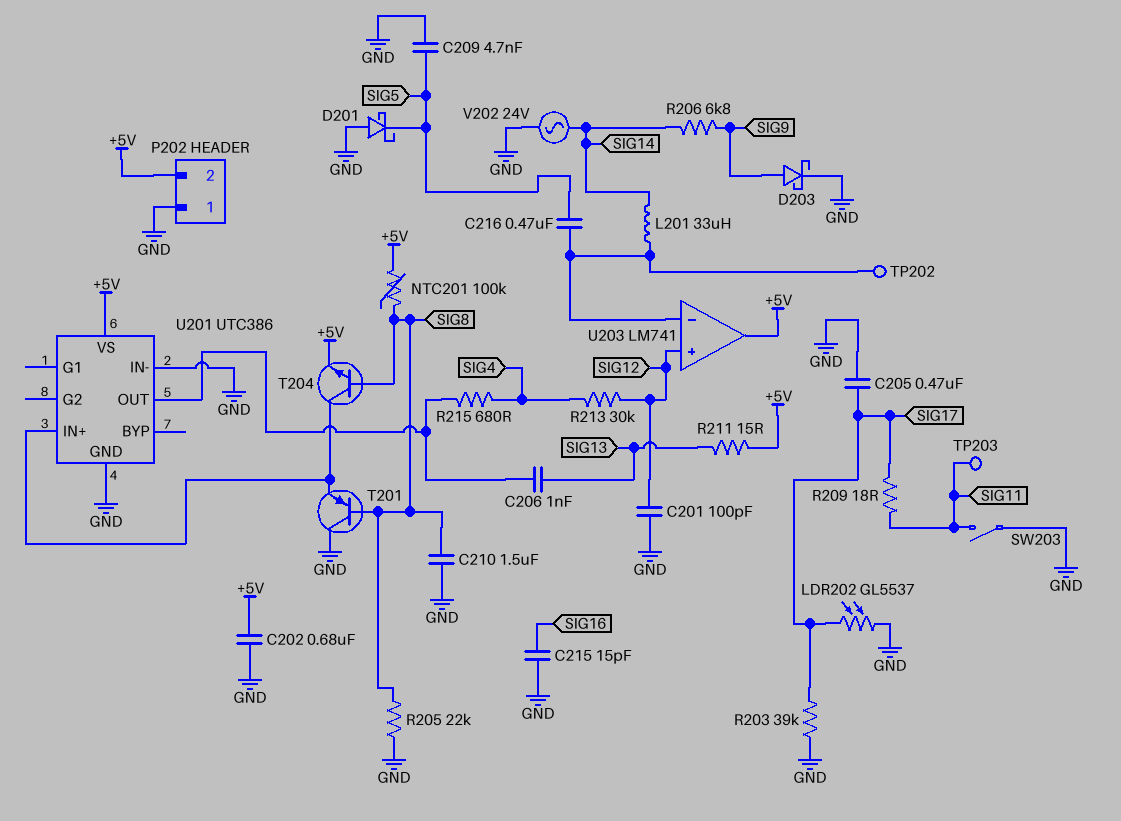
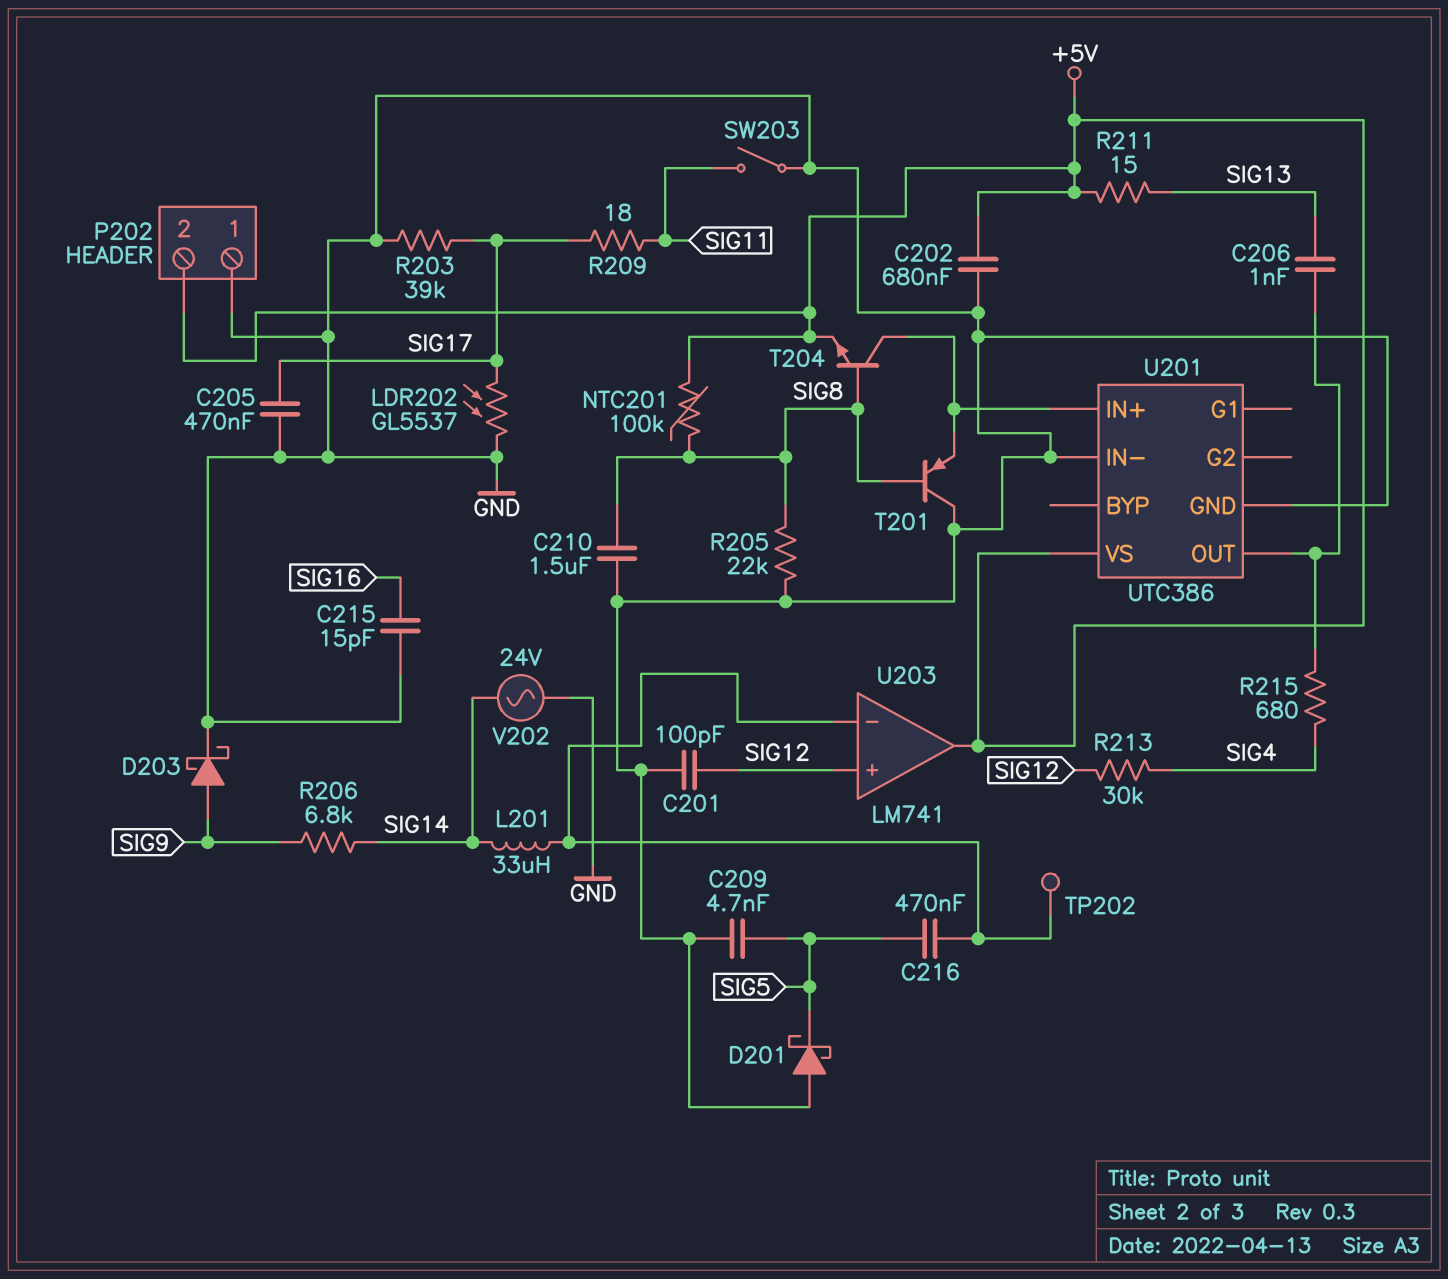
TP203: test point (SIG11) -> none

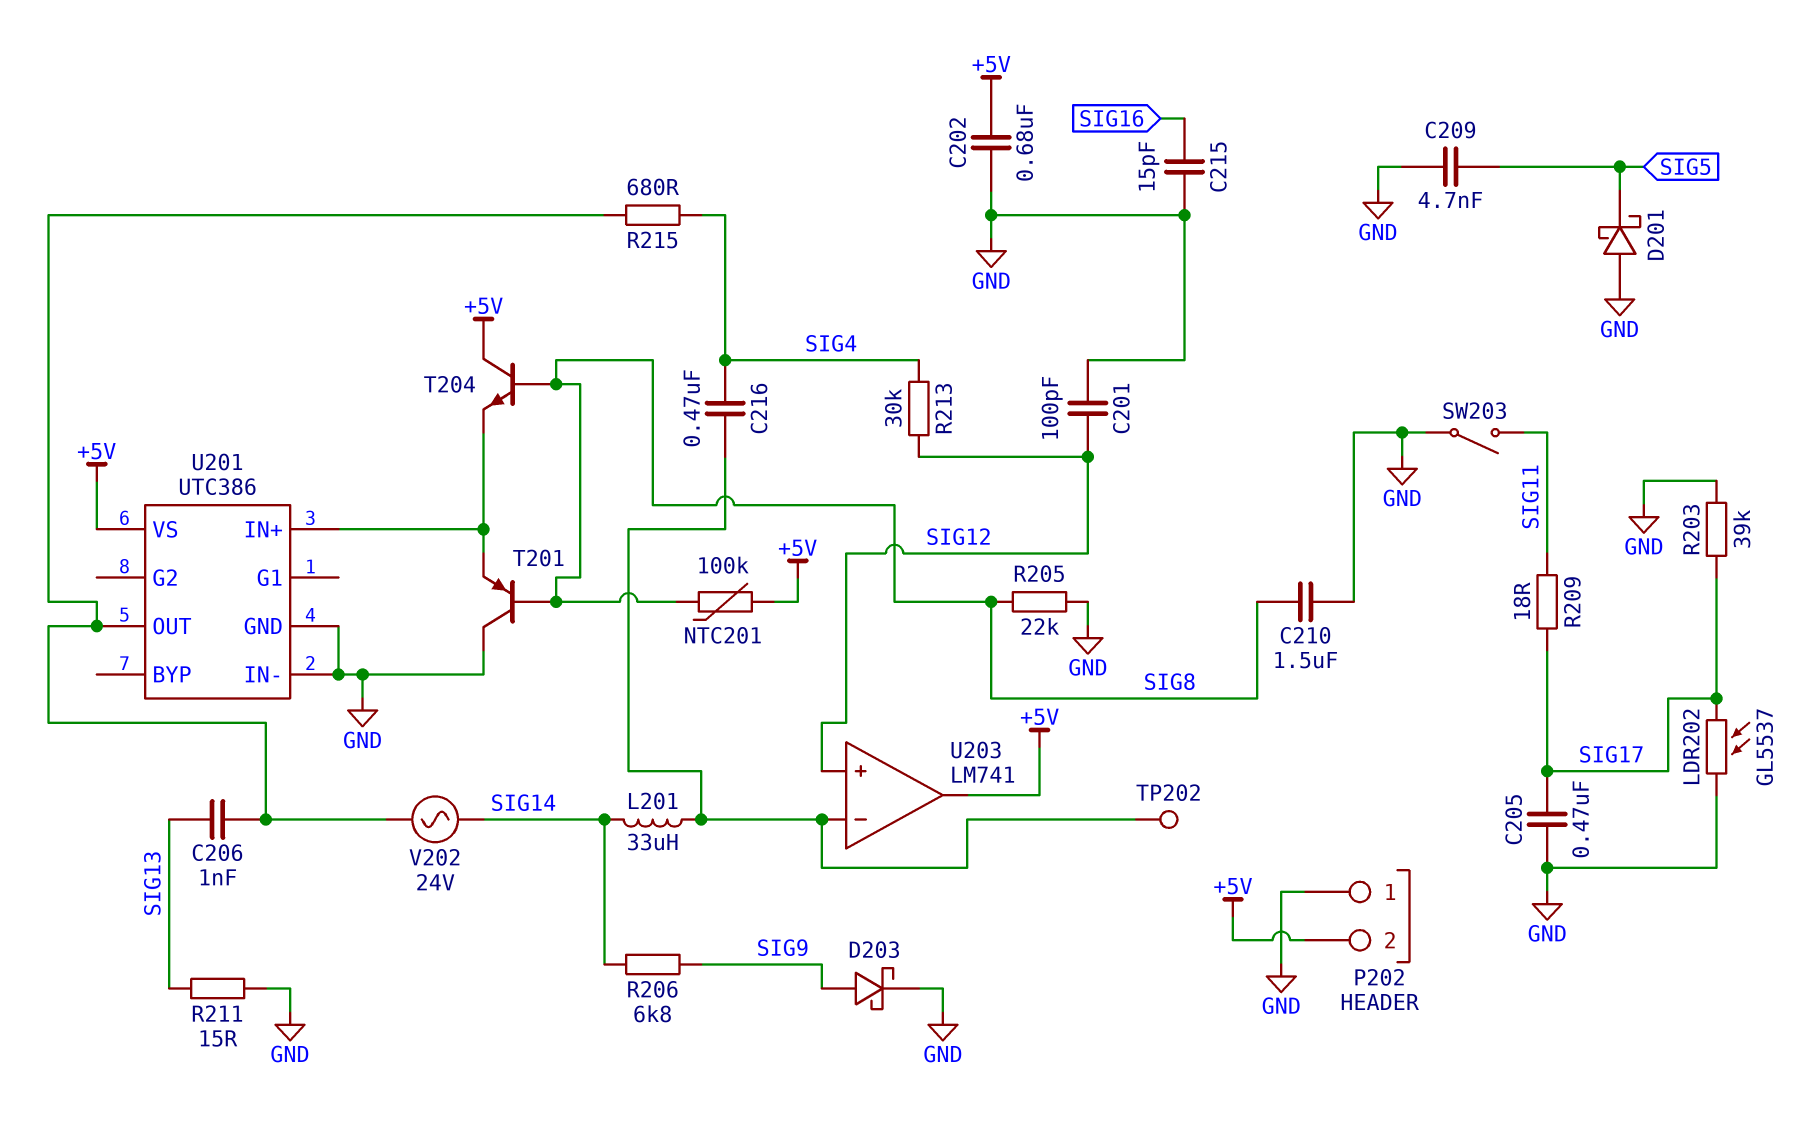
C216: 470nF (SIG5, U203/in-) -> 470nF (SIG4, U203/in-)
R211: 15 (+5V, SIG13) -> 15 (GND, SIG13)
T204: NPN (B SIG8, C U201/IN+, E +5V) -> NPN (B SIG8, C +5V, E U201/IN+)
V202: AC 24V (GND, SIG14) -> AC 24V (SIG14, U201/OUT)

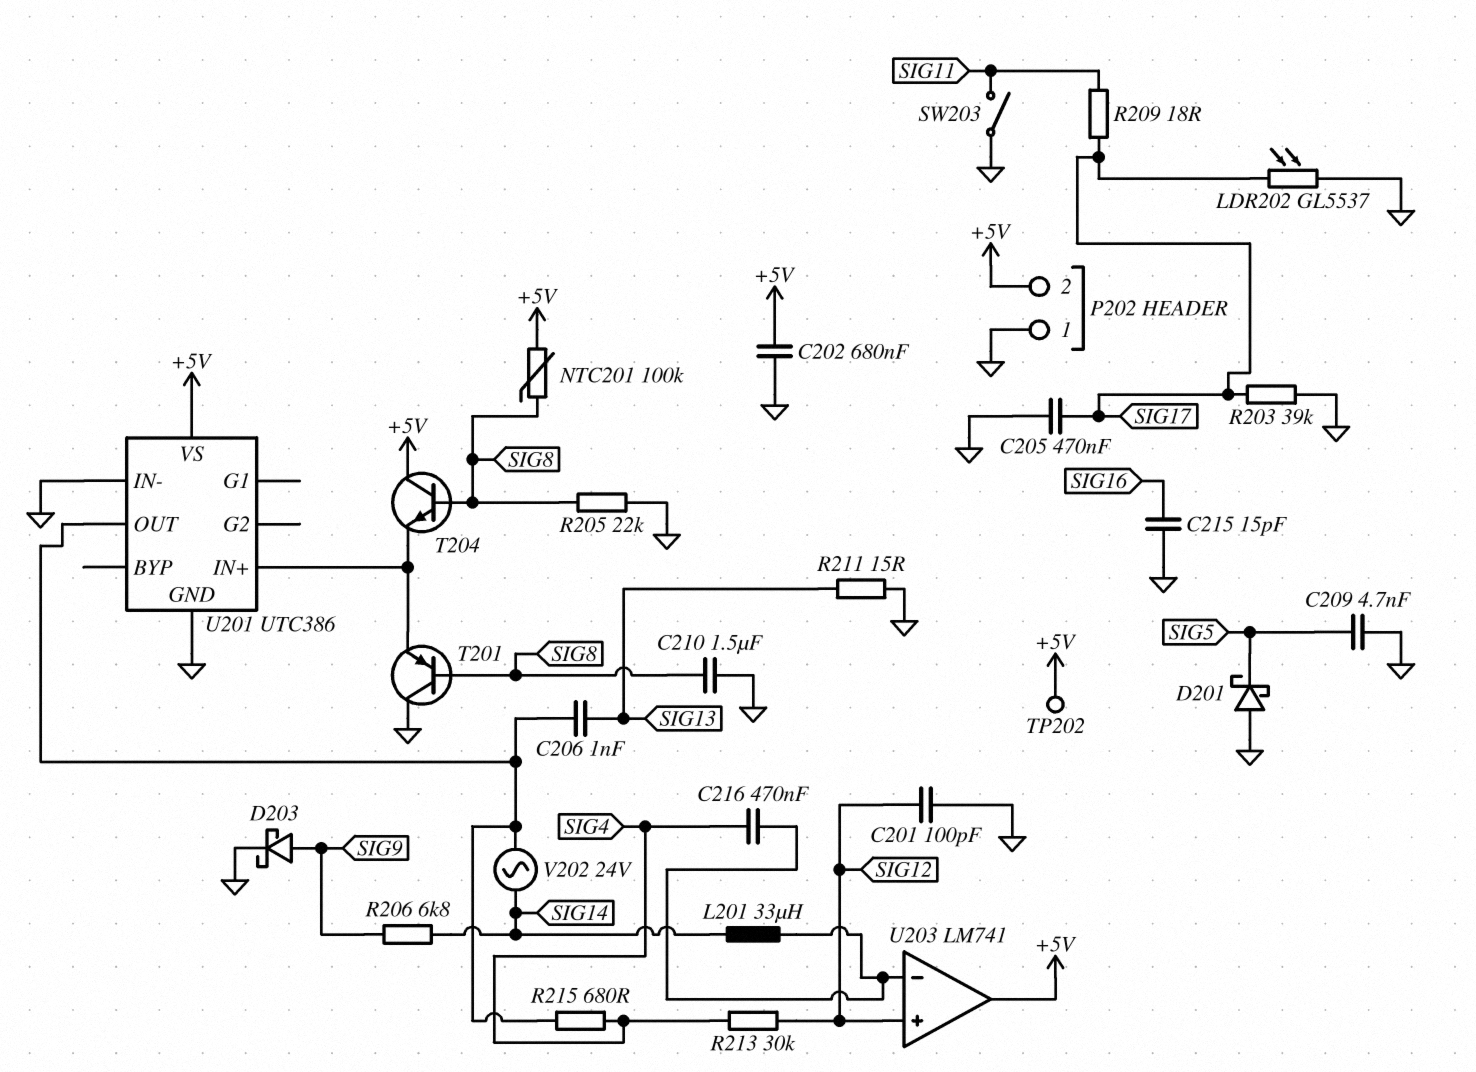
TP202: test point (U203/in-) -> test point (+5V)

